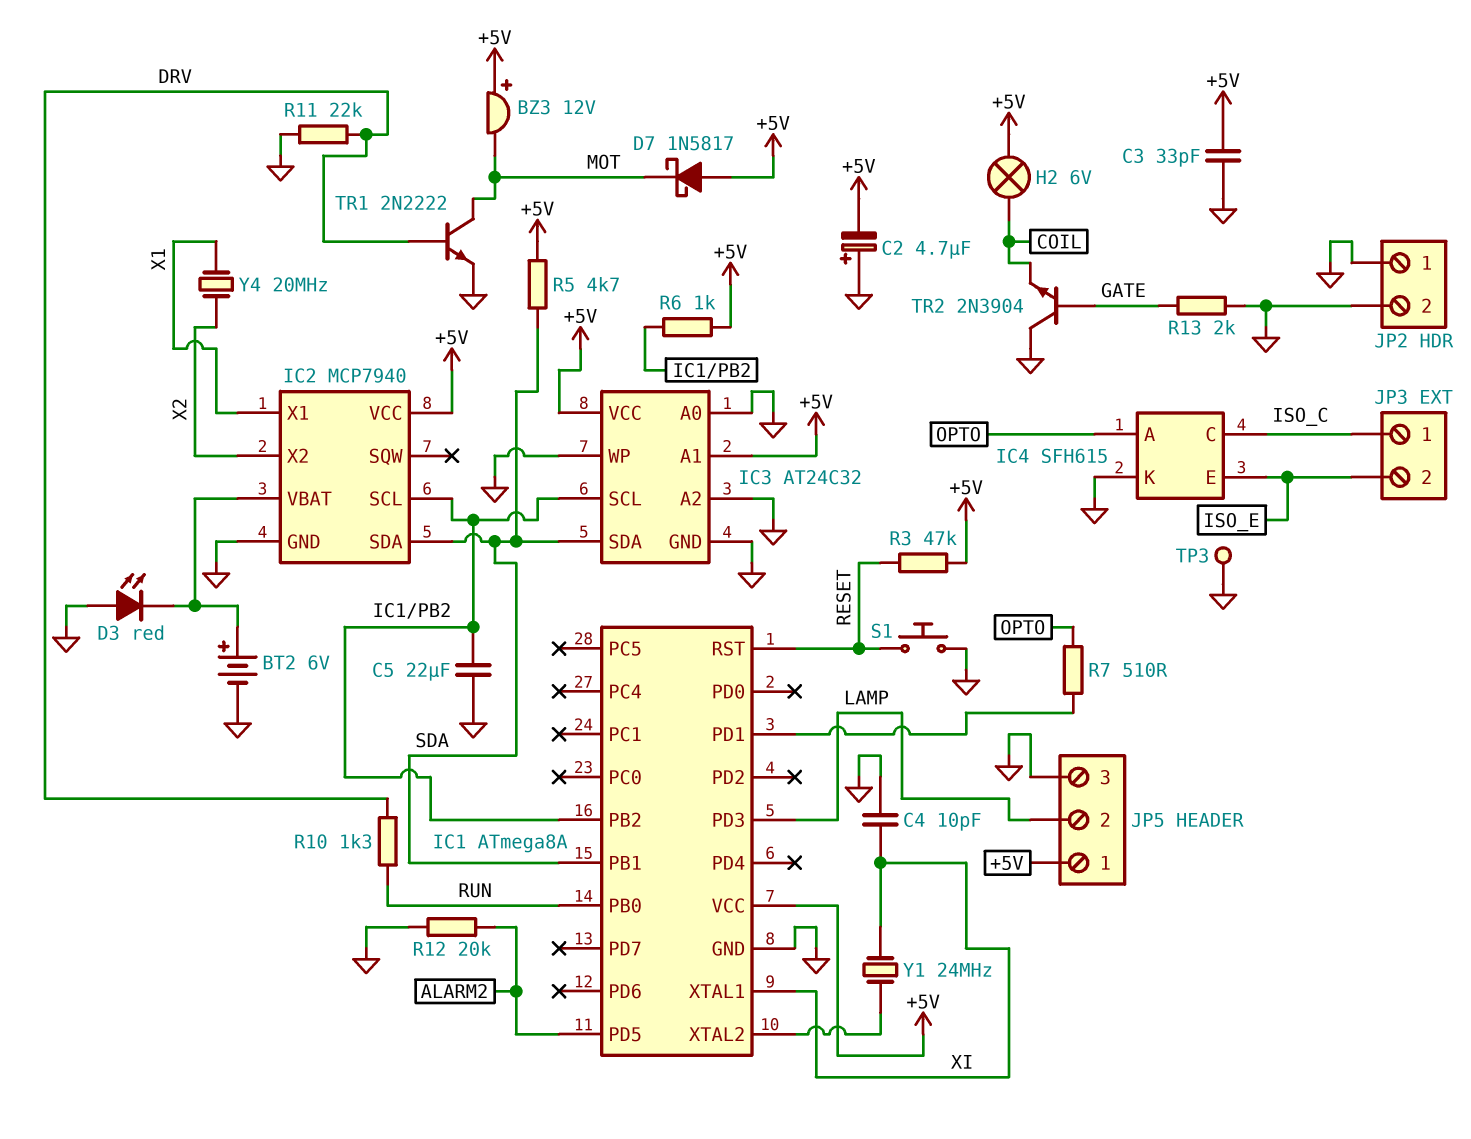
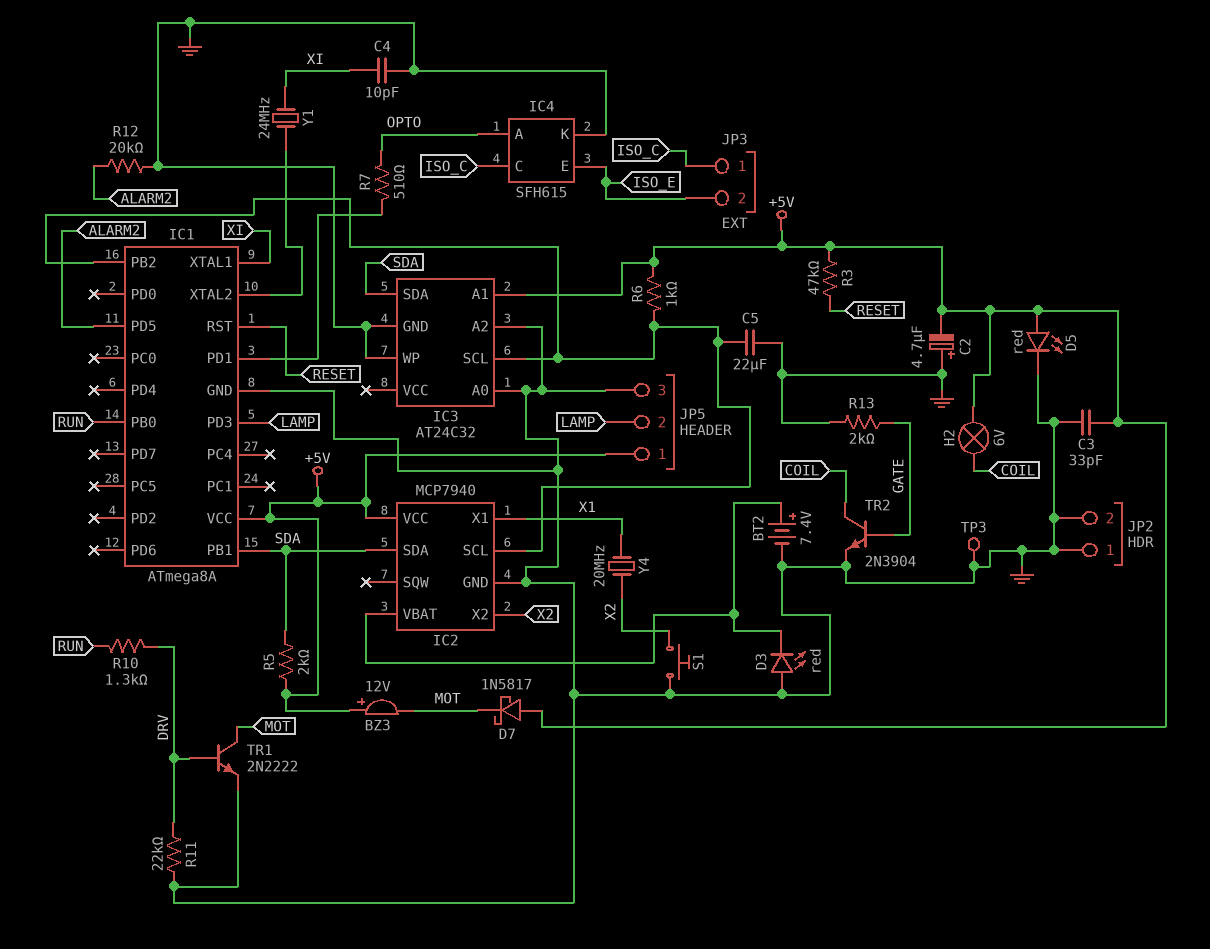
BT2: 6V (plus IC2/VBAT, minus GND) -> 7.4V (plus IC2/VBAT, minus GND)
D5: none -> LED red (A +5V, K GND)
IC3 pin VCC: +5V -> none
R5: 4.7k (+5V, SDA) -> 2k (+5V, SDA)
S1: button (GND, RESET) -> button (GND, X2)
TR2: NPN 2N3904 (B GATE, C GND, E COIL) -> NPN 2N3904 (B GATE, C COIL, E GND)

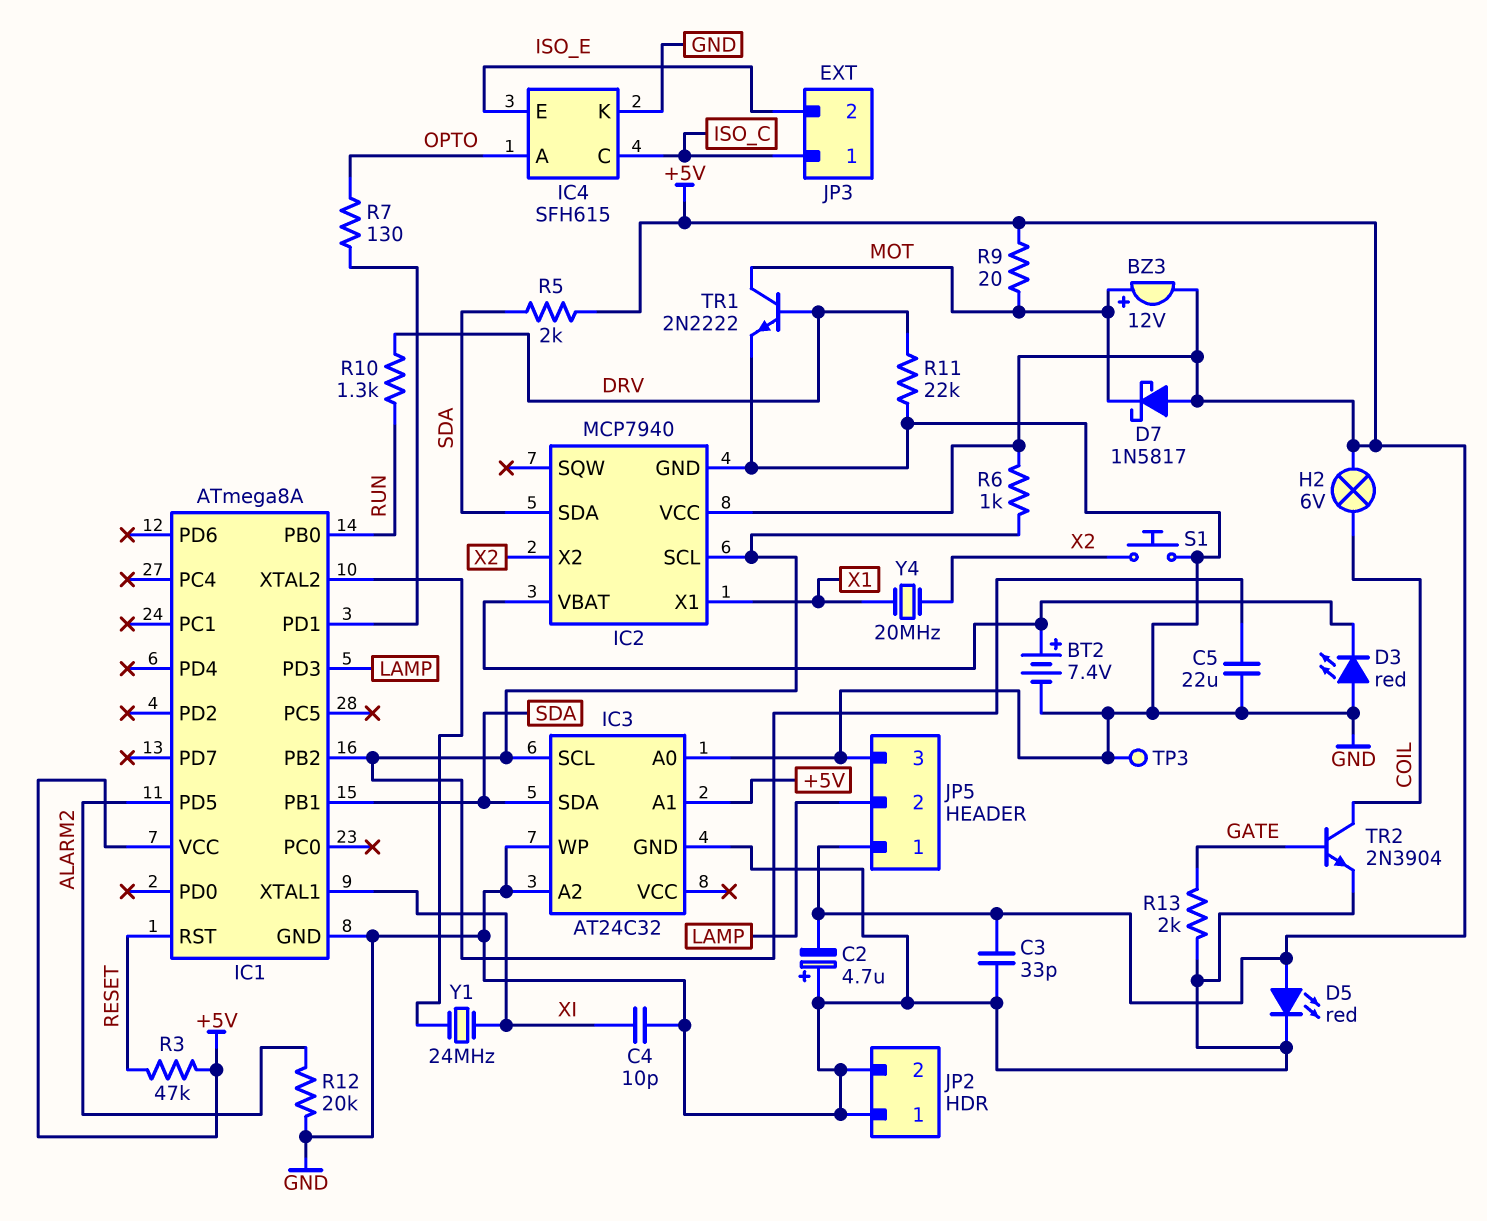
BZ3: buzzer 12V (plus +5V, minus MOT) -> buzzer 12V (plus MOT, minus +5V)
R7: 510 (IC1/PD1, OPTO) -> 130 (IC1/PD1, OPTO)
R9: none -> 20 (+5V, MOT)

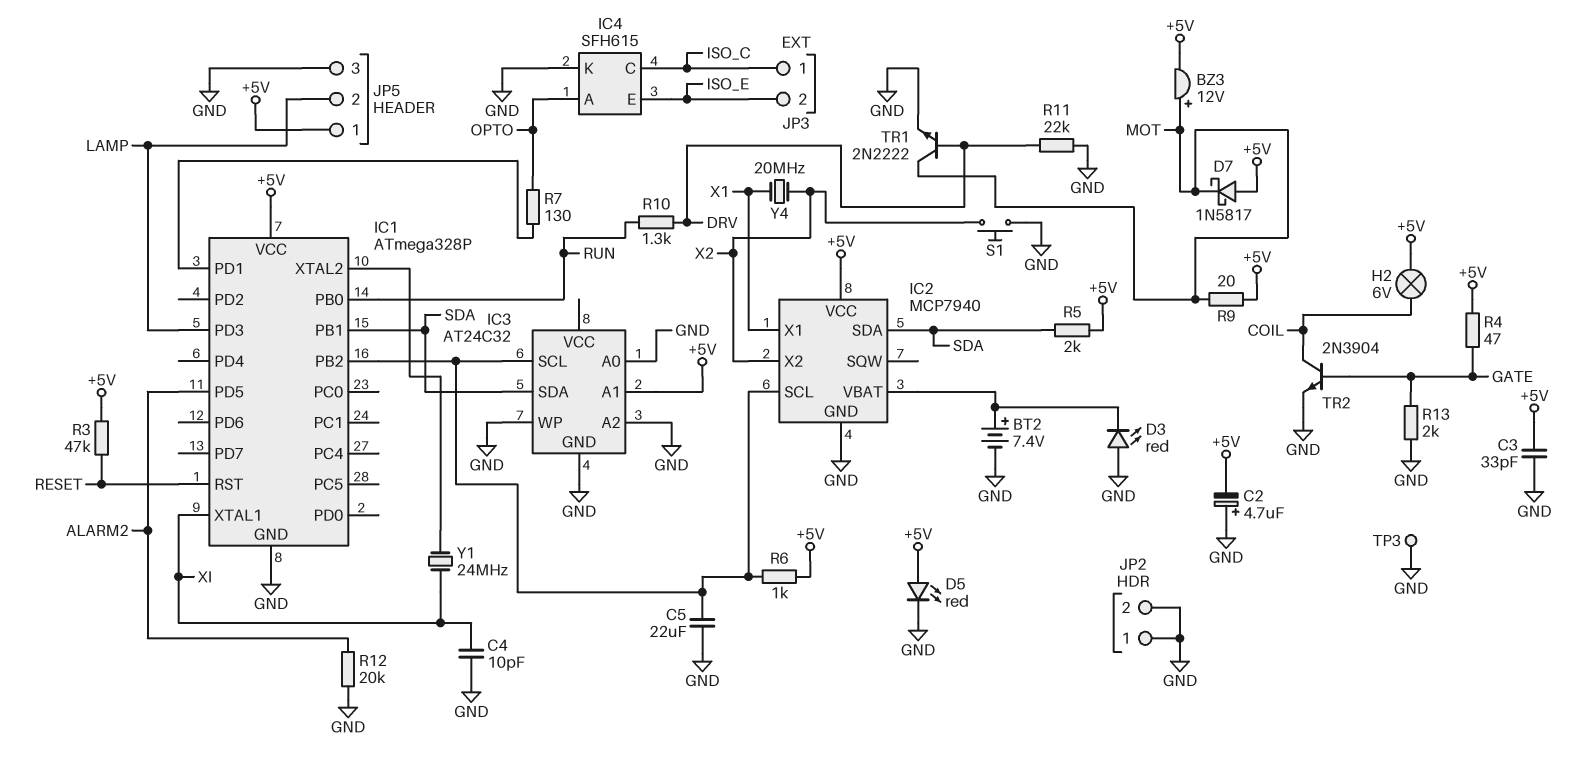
IC1: ATmega8A -> ATmega328P
R4: none -> 47 (+5V, GATE)

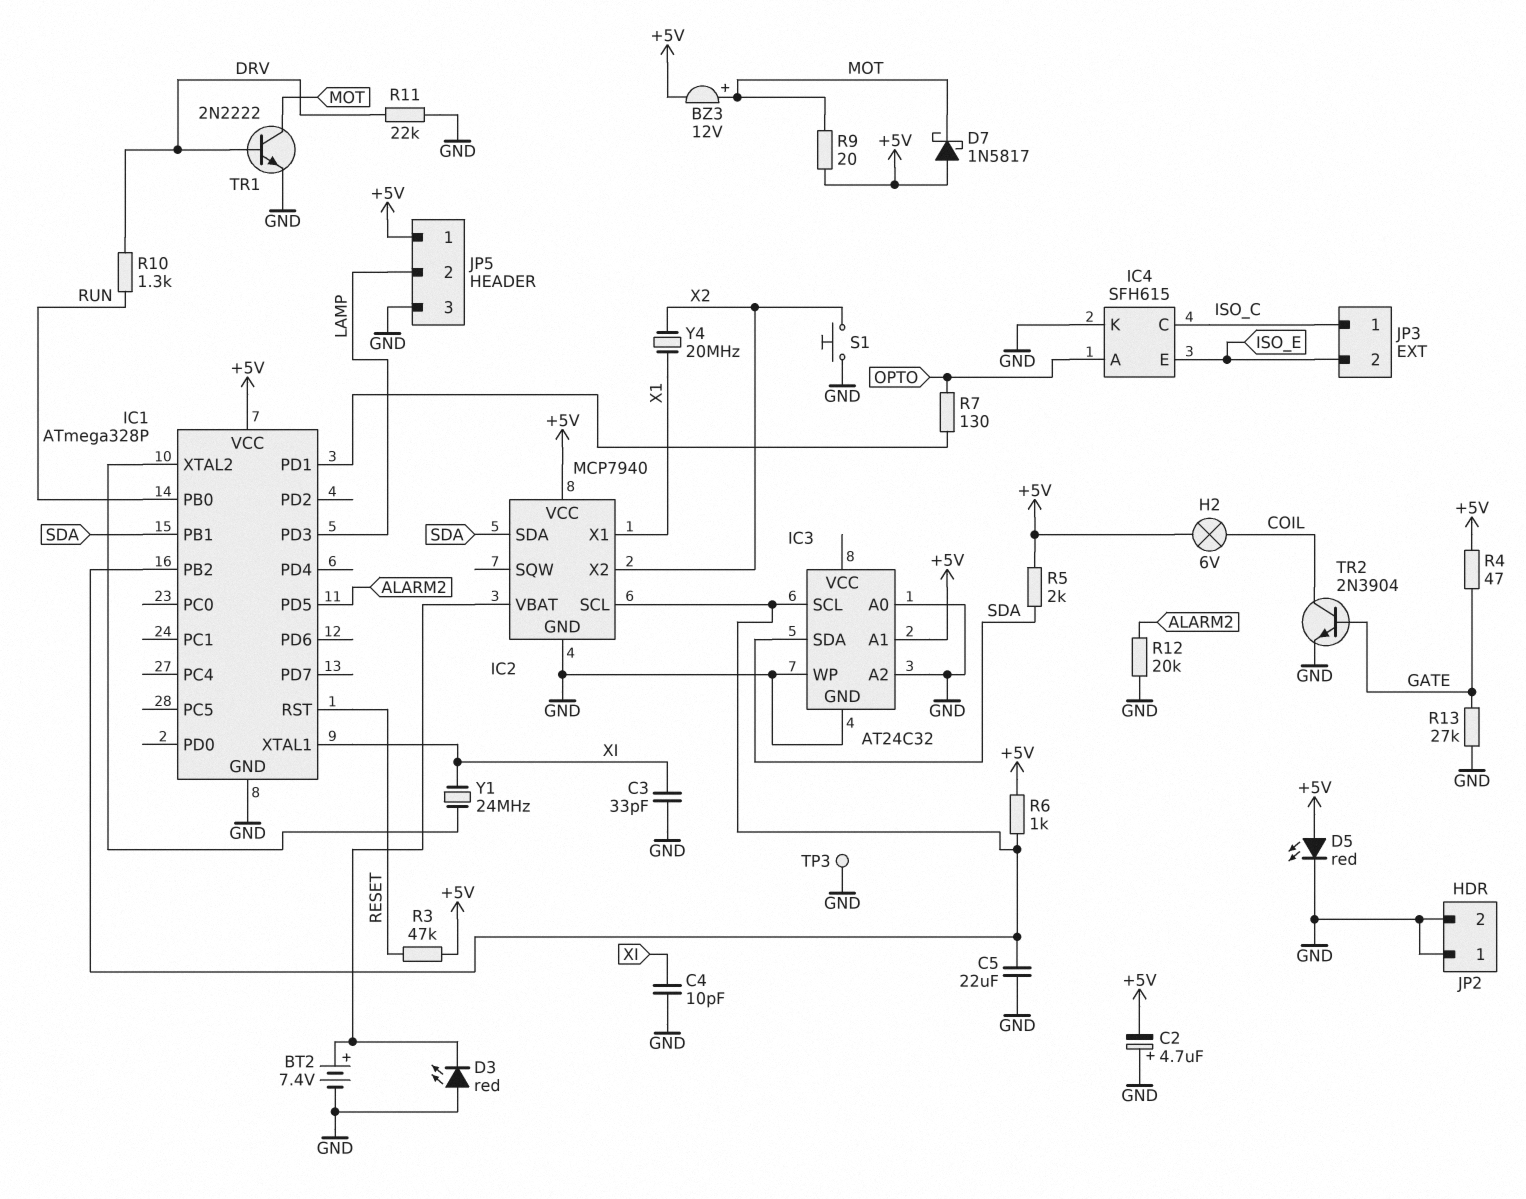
C3: 33pF (+5V, GND) -> 33pF (GND, XI)
R13: 2k (GATE, GND) -> 27k (GATE, GND)

